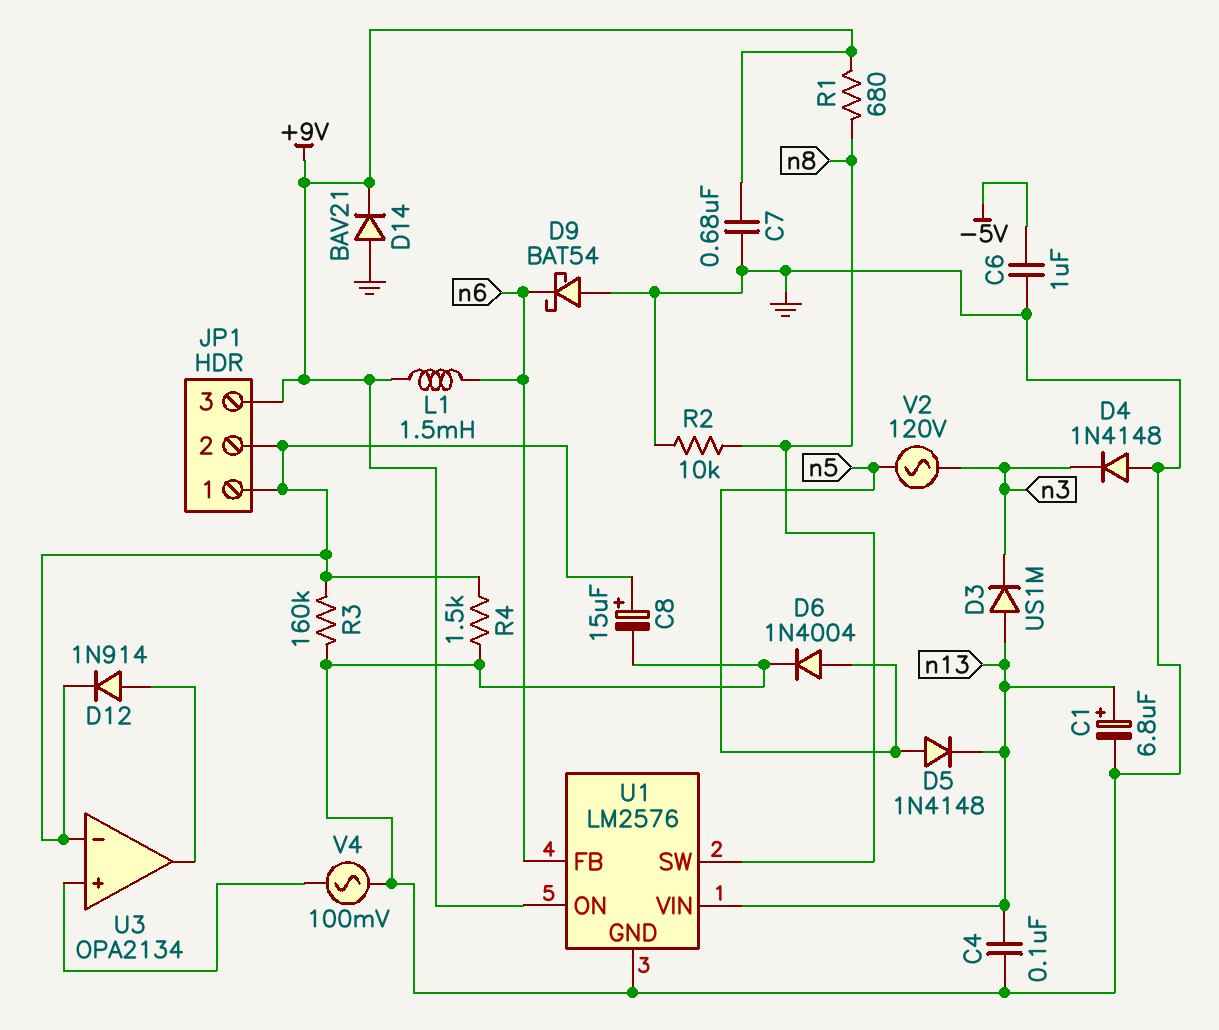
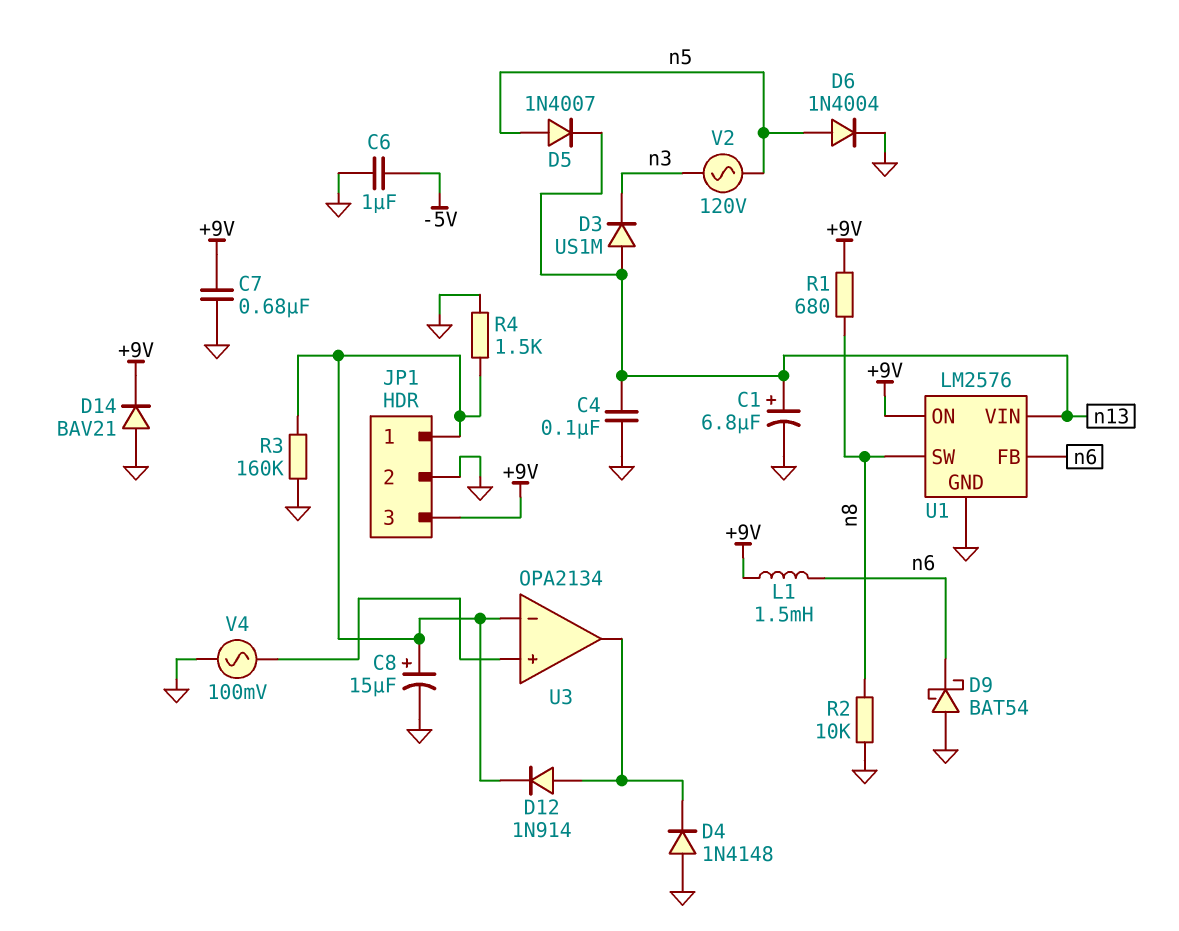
D4: diode 1N4148 (A GND, K n3) -> diode 1N4148 (A GND, K U3/out)
D5: diode 1N4148 (A n5, K n13) -> diode 1N4007 (A n5, K n13)
JP1 pin 2: JP1/1 -> GND

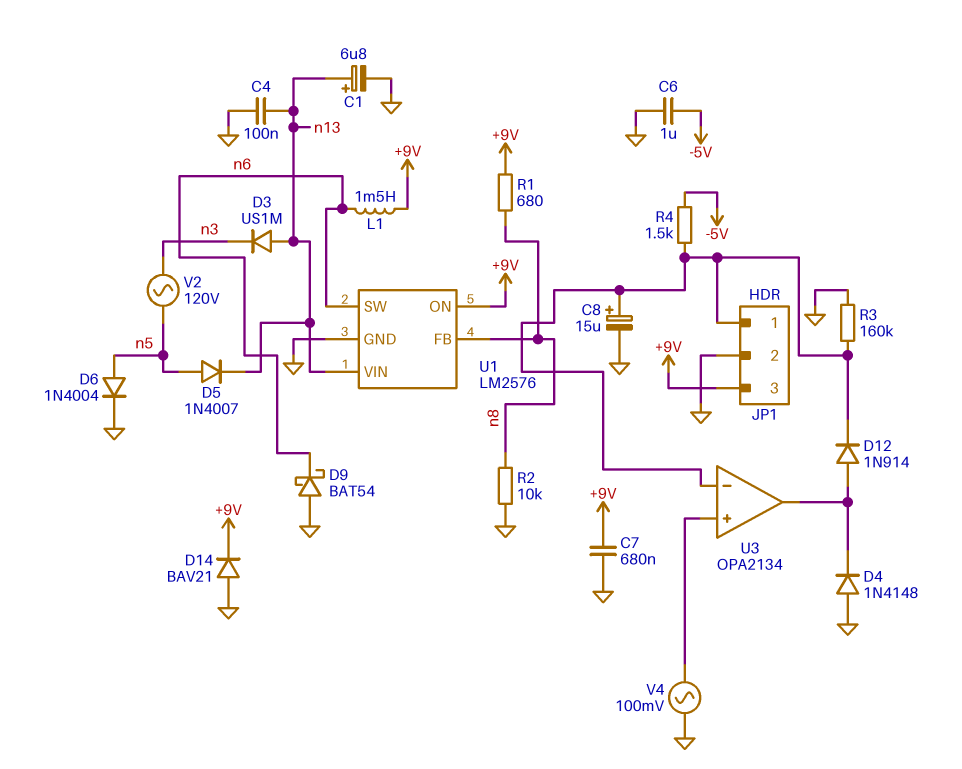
R4: 1.5k (GND, JP1/1) -> 1.5k (-5V, JP1/1)
U1 pin FB: n6 -> n8
U1 pin SW: n8 -> n6

